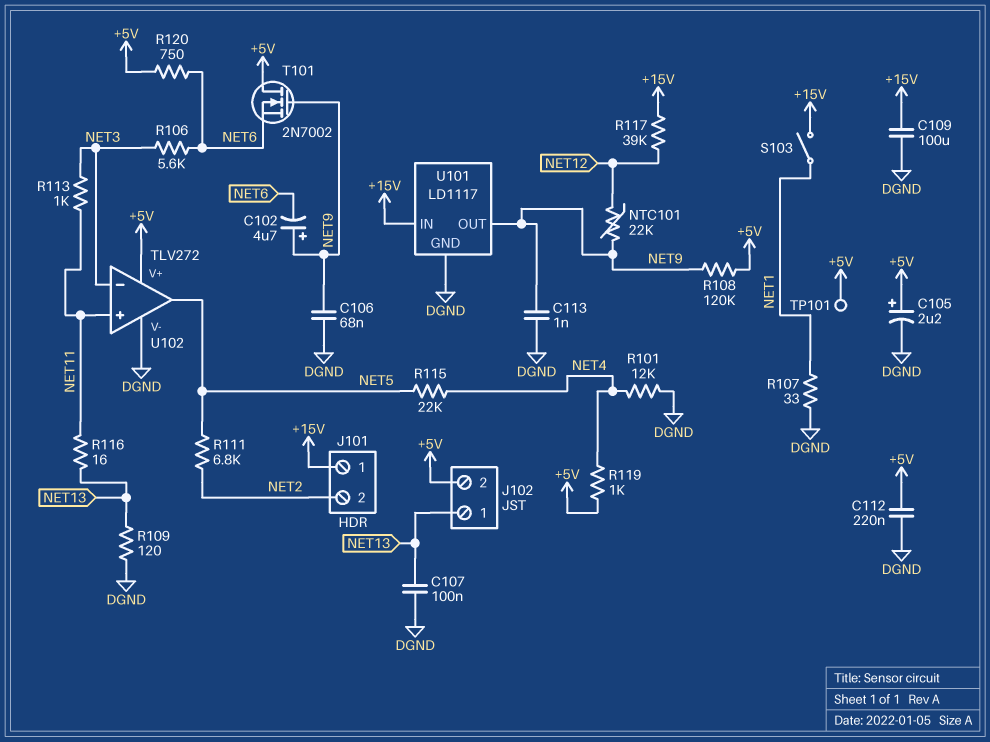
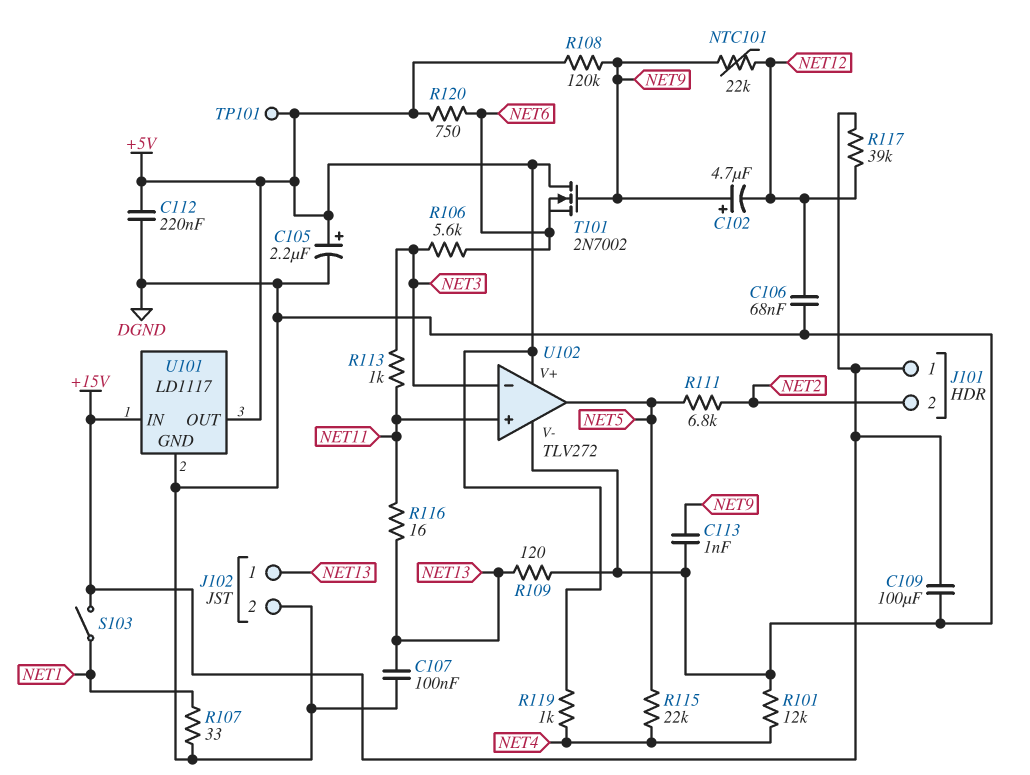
C102: 4.7uF (plus NET9, minus NET6) -> 4.7uF (plus NET9, minus NET12)
C106: 68nF (DGND, NET9) -> 68nF (DGND, NET12)
J102 pin 2: +5V -> DGND
U101 pin OUT: NET9 -> +5V

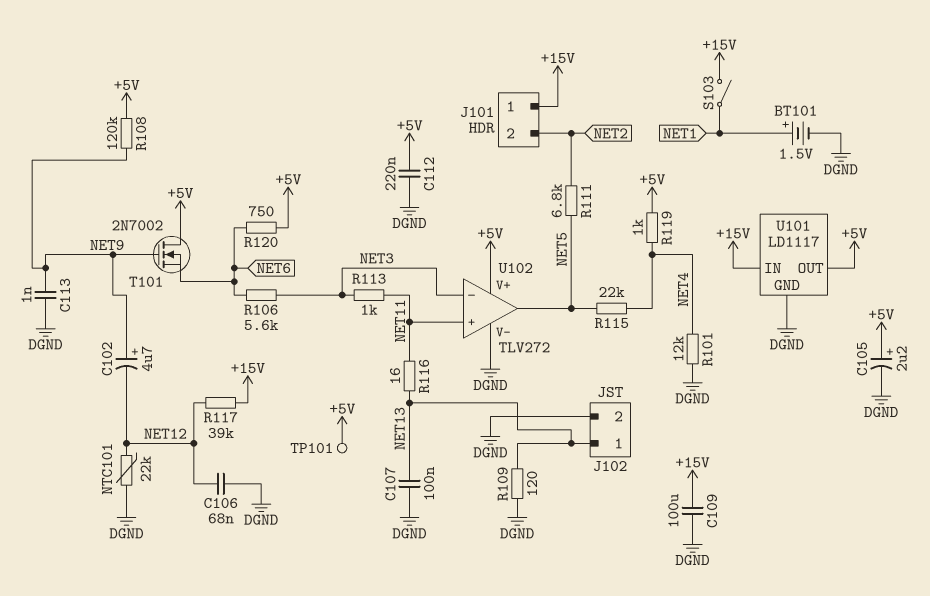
BT101: none -> 1.5V (plus NET1, minus DGND)
NTC101: 22k (NET9, NET12) -> 22k (DGND, NET12)
R107: 33 (DGND, NET1) -> none

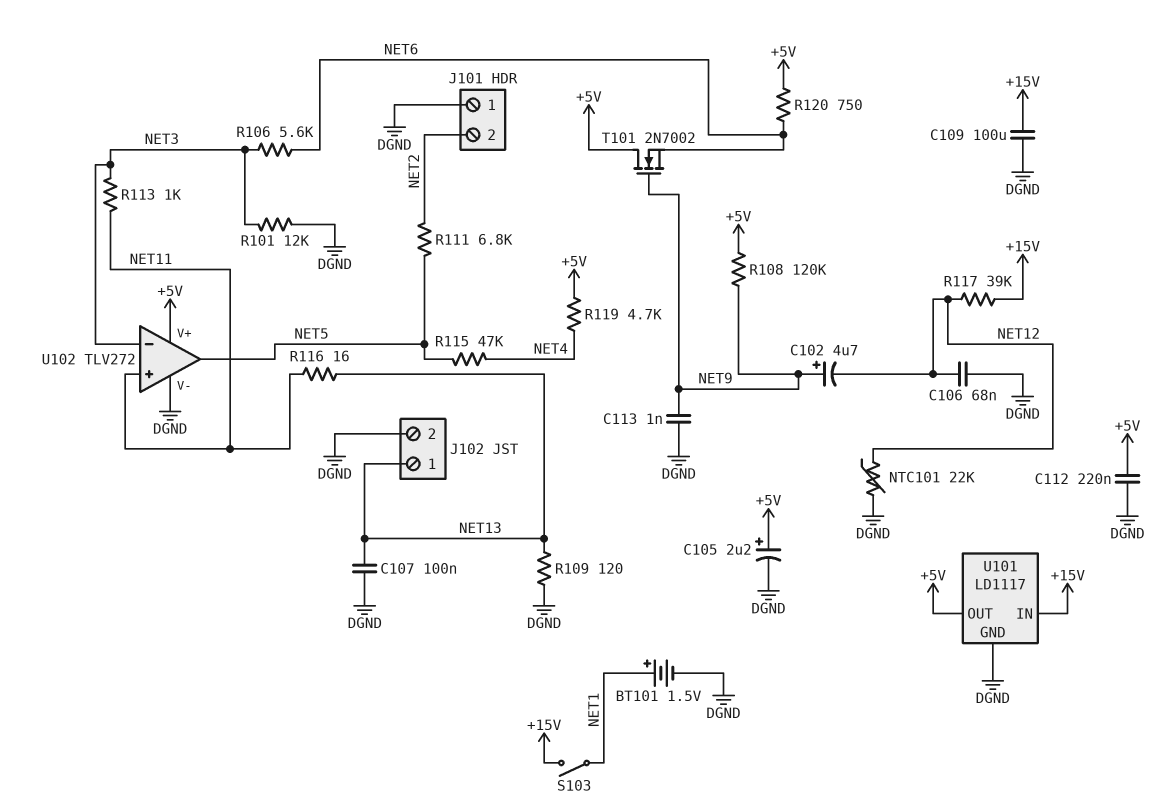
J101 pin 1: +15V -> DGND
R101: 12k (DGND, NET4) -> 12k (DGND, NET3)
R115: 22k (NET4, NET5) -> 47k (NET4, NET5)
R119: 1k (+5V, NET4) -> 4.7k (+5V, NET4)
TP101: test point (+5V) -> none

